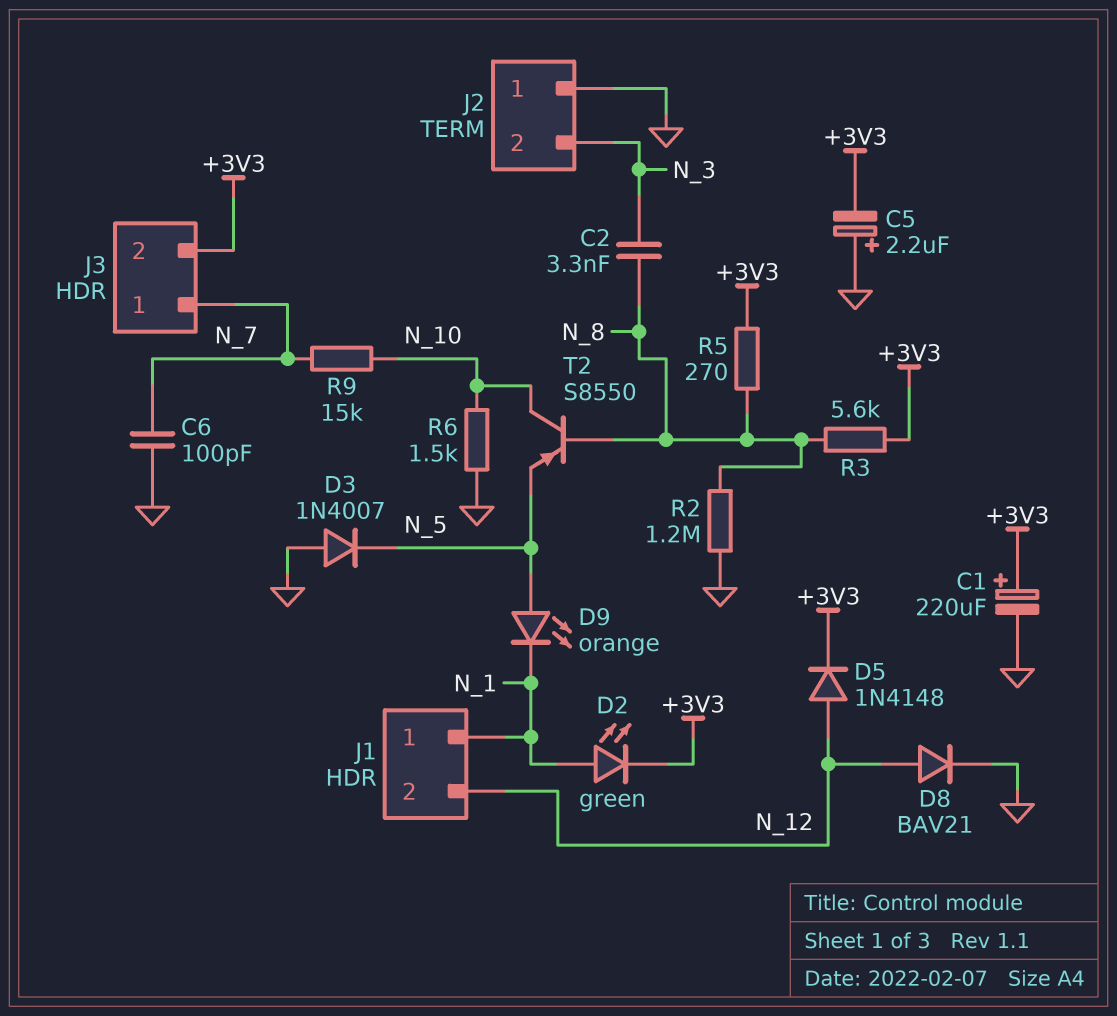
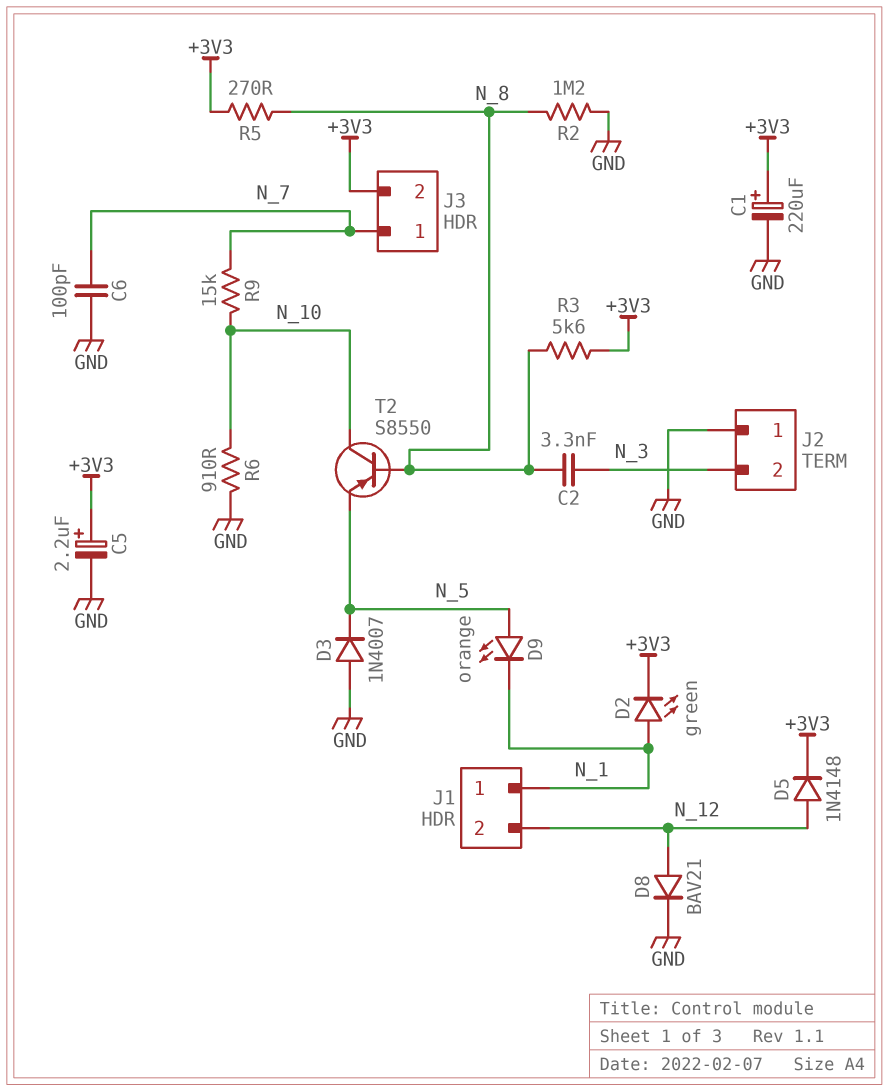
C5: 2.2uF (plus GND, minus +3V3) -> 2.2uF (plus +3V3, minus GND)
R6: 1.5k (GND, N_10) -> 910 (GND, N_10)

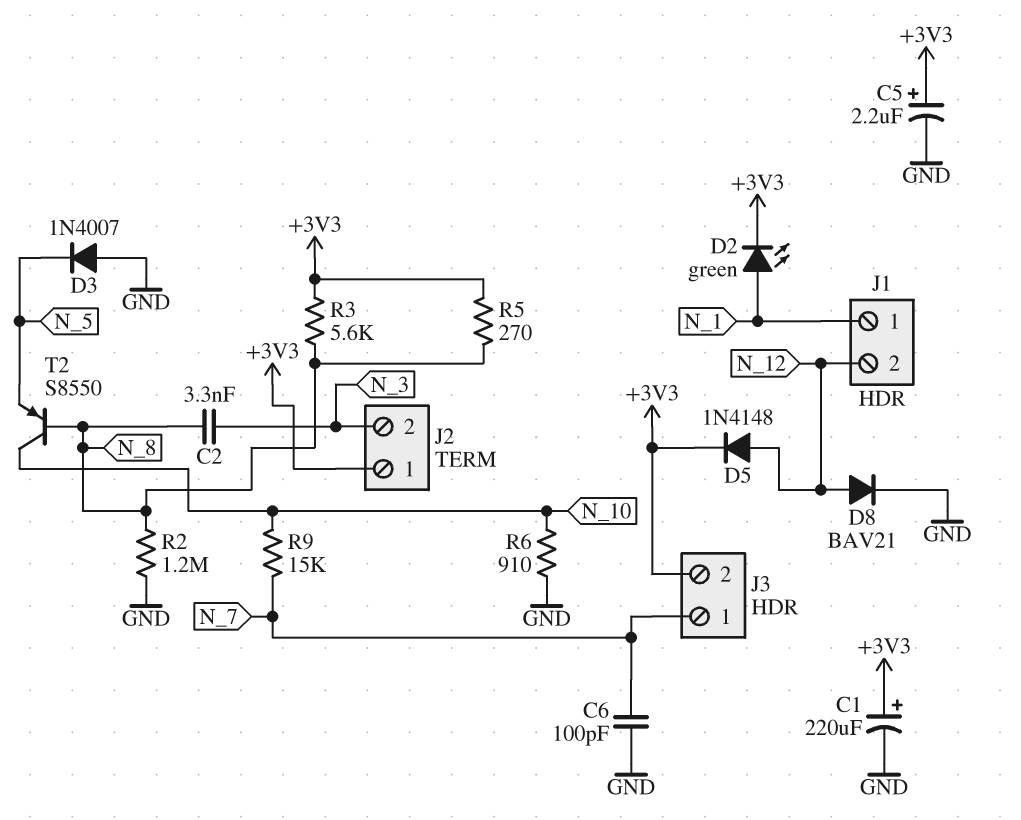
D9: LED orange (A N_5, K N_1) -> none
J2 pin 1: GND -> +3V3

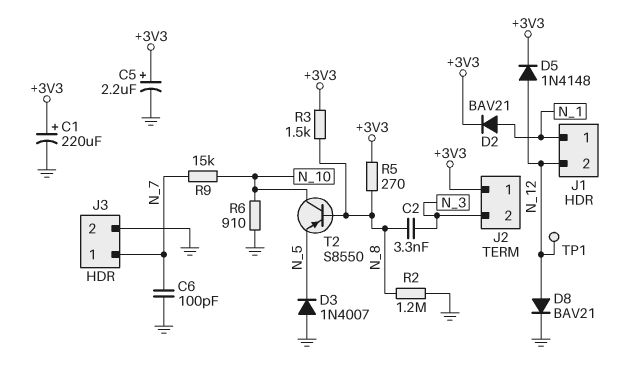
D2: LED green (A N_1, K +3V3) -> diode BAV21 (A N_1, K +3V3)
J3 pin 2: +3V3 -> GND
R3: 5.6k (+3V3, N_8) -> 1.5k (+3V3, N_8)
TP1: none -> test point (N_12)

